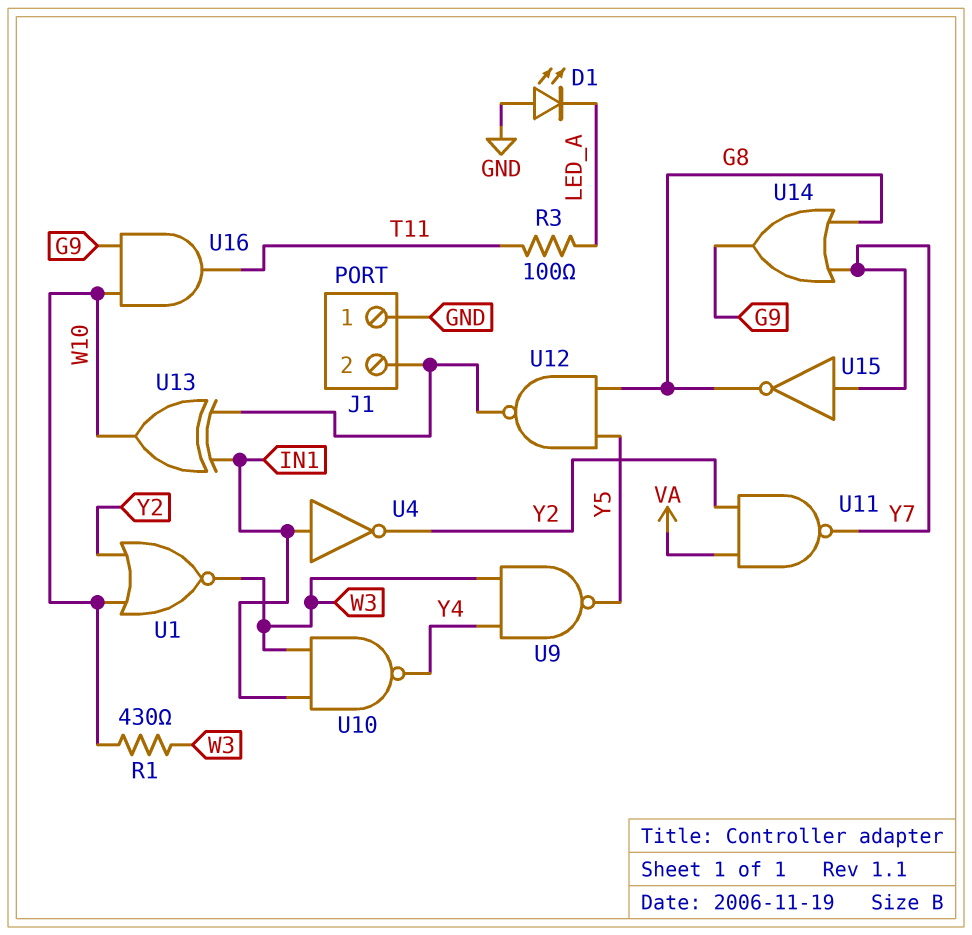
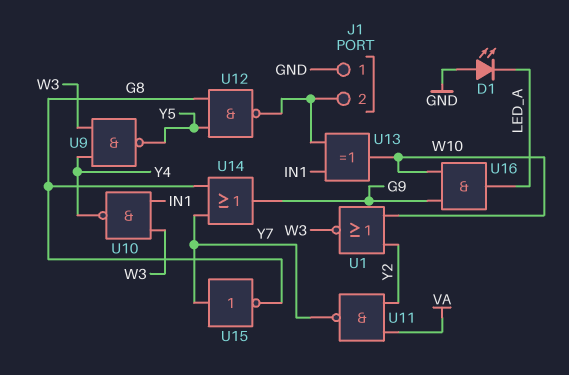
R1: 430 (W3, W10) -> none
R3: 100 (LED_A, T11) -> none
U4: NOT (in IN1, out Y2) -> none
U16: AND (in G9, in W10, out T11) -> AND (in G9, in W10, out LED_A)

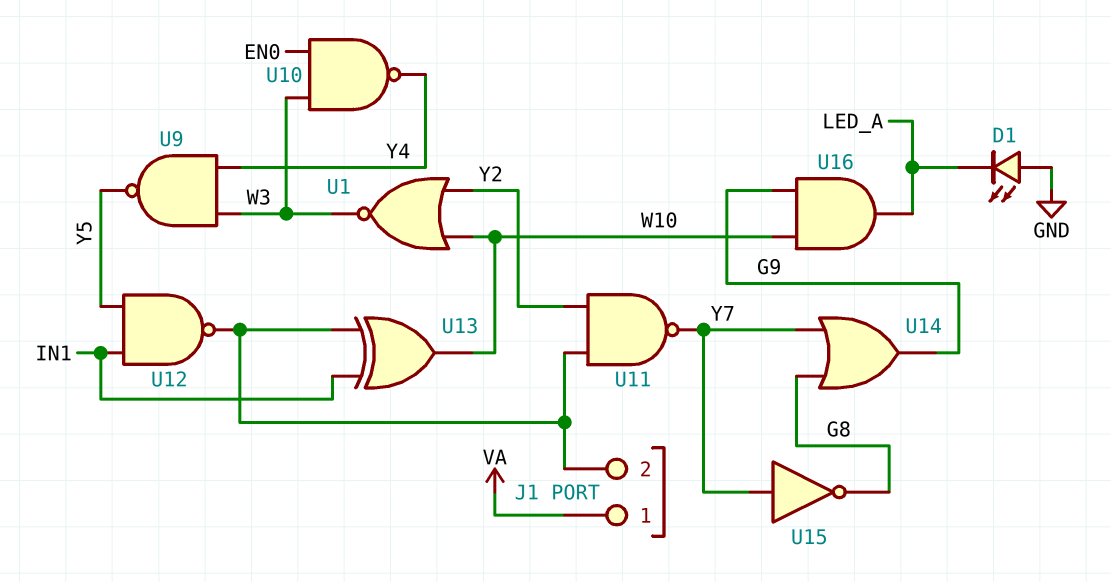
J1 pin 1: GND -> VA
U10: NAND (in IN1, in W3, out Y4) -> NAND (in EN0, in W3, out Y4)
U11: NAND (in VA, in Y2, out Y7) -> NAND (in J1/2, in Y2, out Y7)
U12: NAND (in G8, in Y5, out J1/2) -> NAND (in IN1, in Y5, out J1/2)

